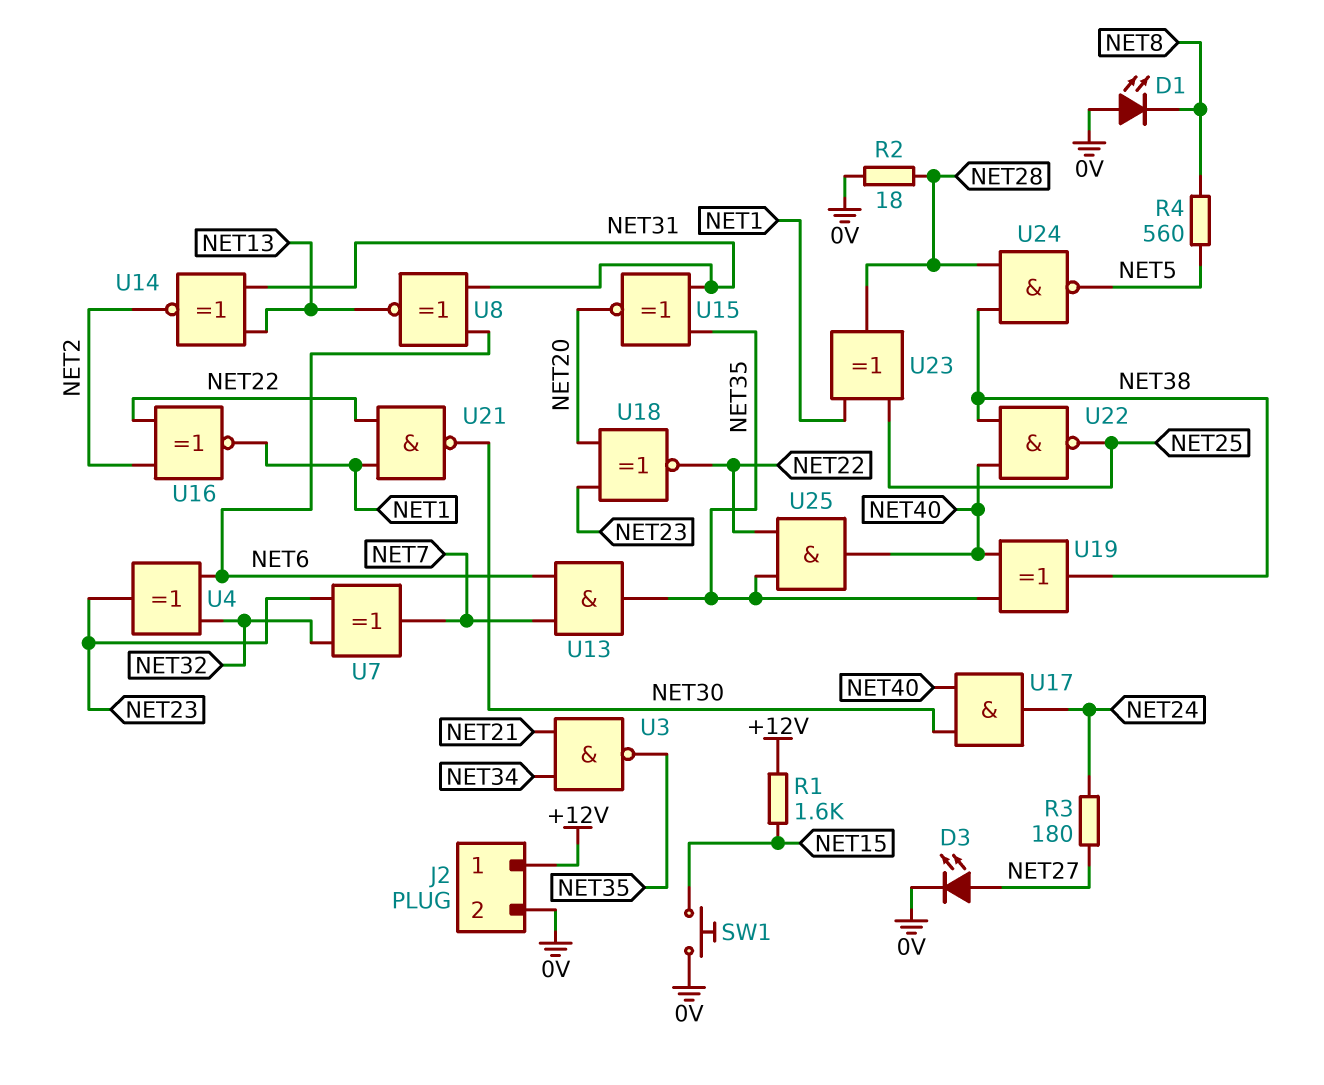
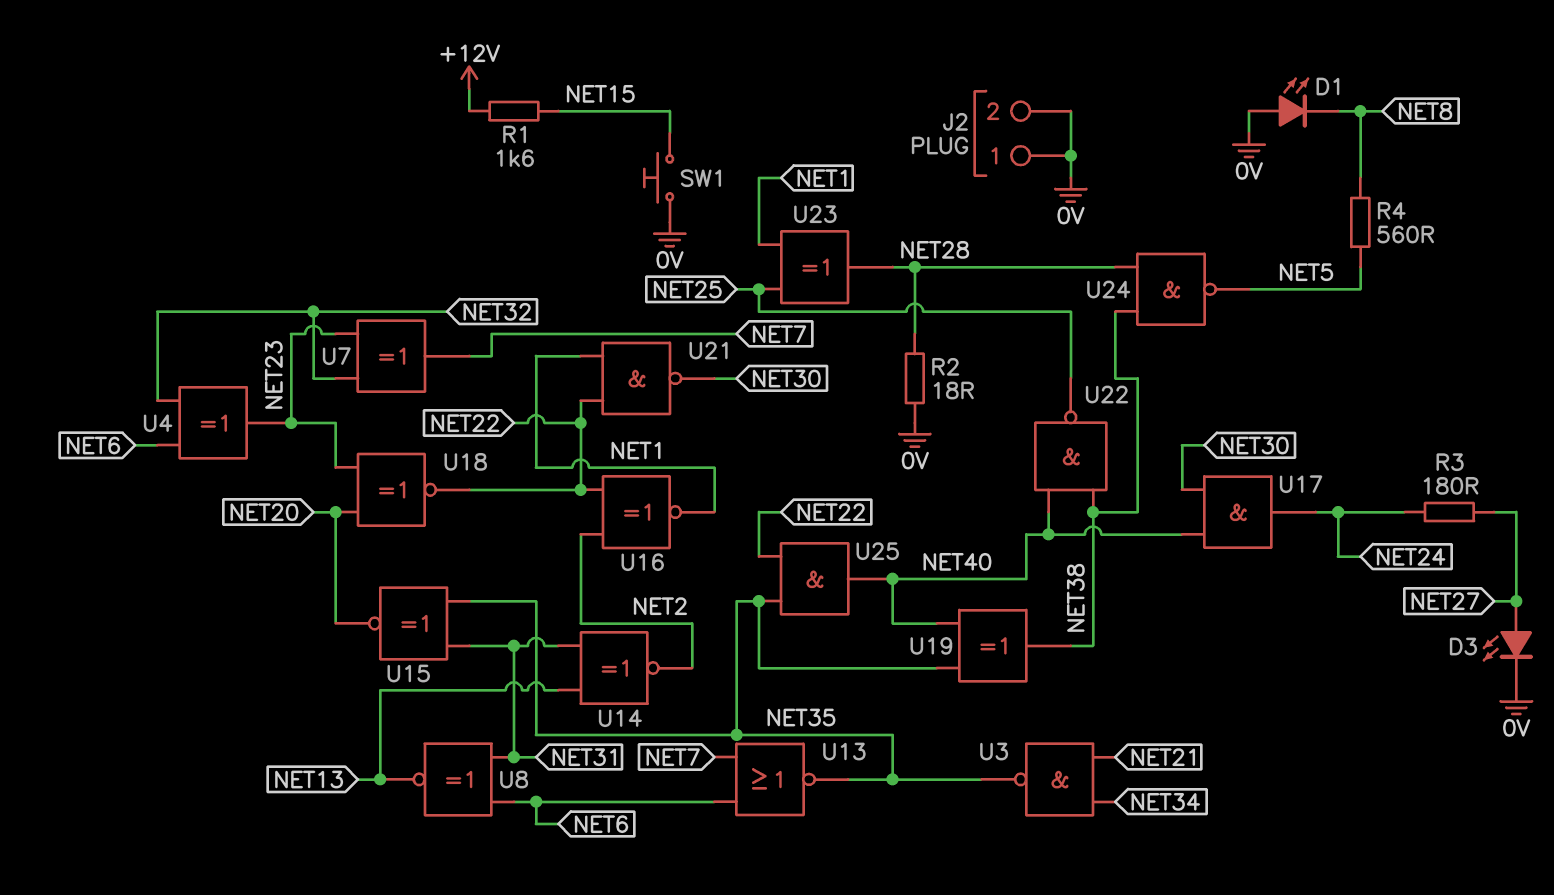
J2 pin 1: +12V -> 0V
U13: AND (in NET6, in NET7, out NET35) -> NOR (in NET6, in NET7, out NET35)

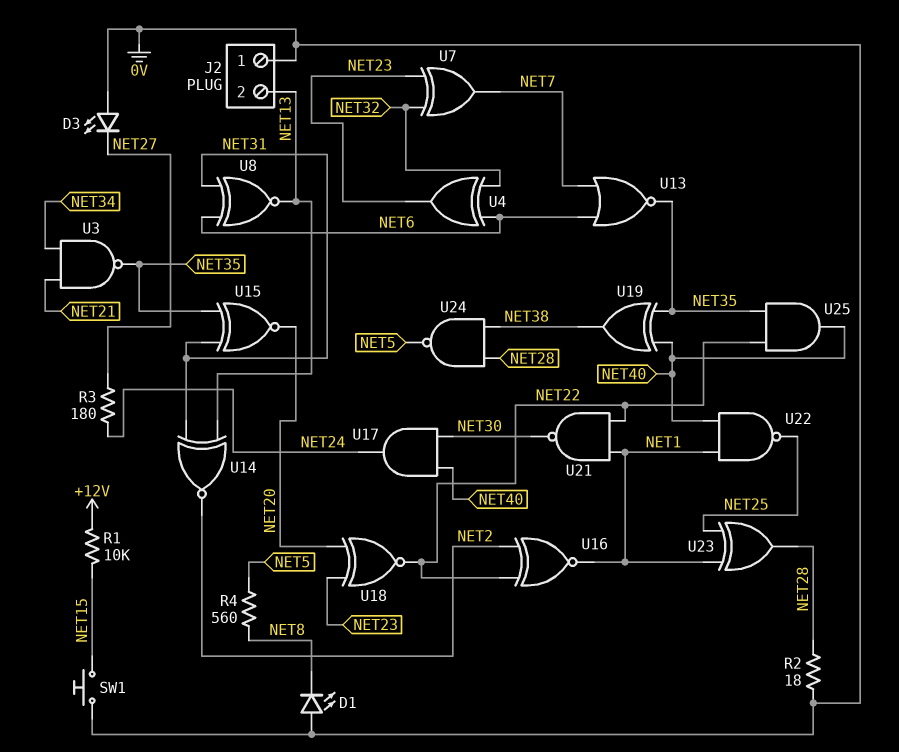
D3: LED (A NET27, K 0V) -> LED (A 0V, K NET27)
J2 pin 2: 0V -> NET13
R1: 1.6k (+12V, NET15) -> 10k (+12V, NET15)
U22: NAND (in NET38, in NET40, out NET25) -> NAND (in NET1, in NET40, out NET25)

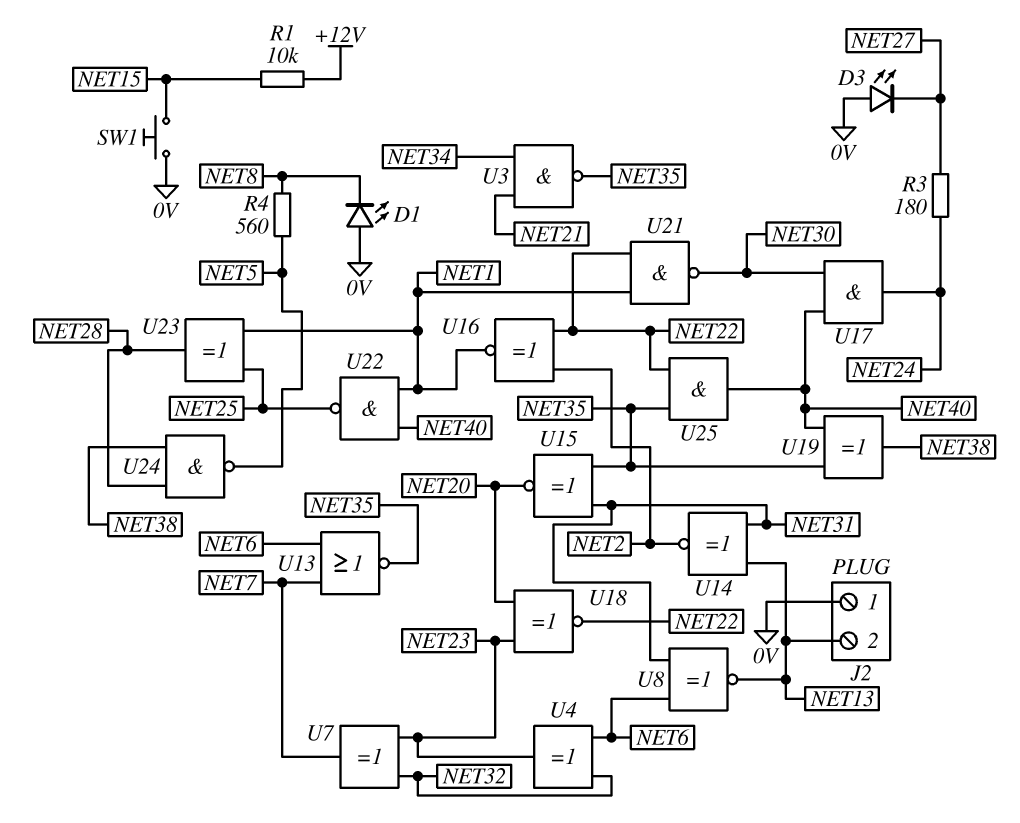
R2: 18 (0V, NET28) -> none

